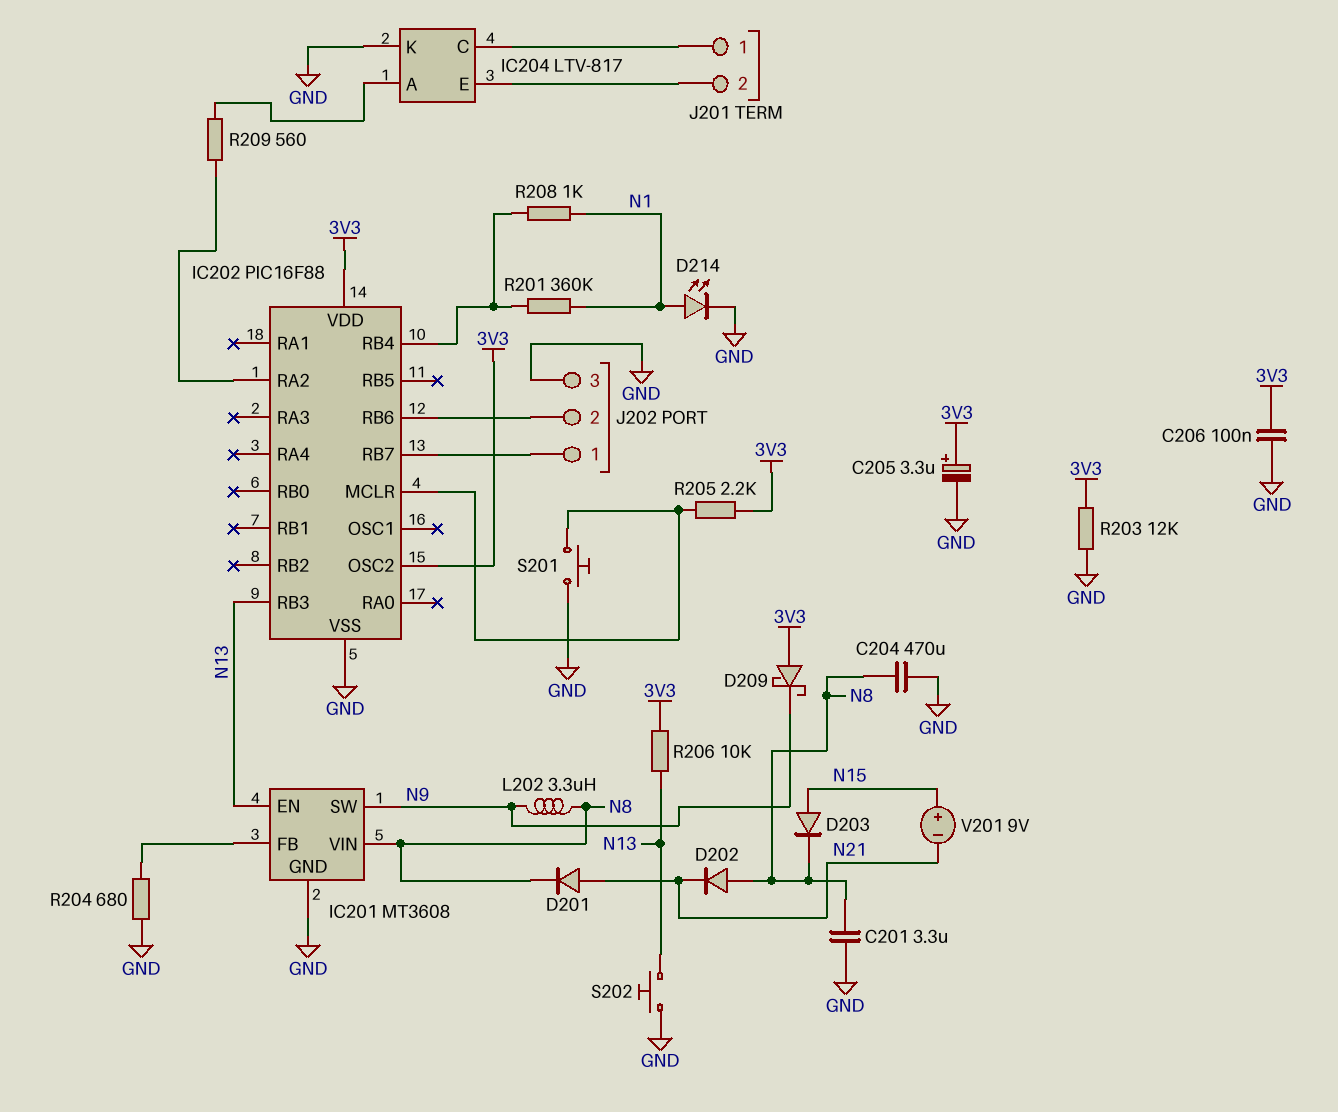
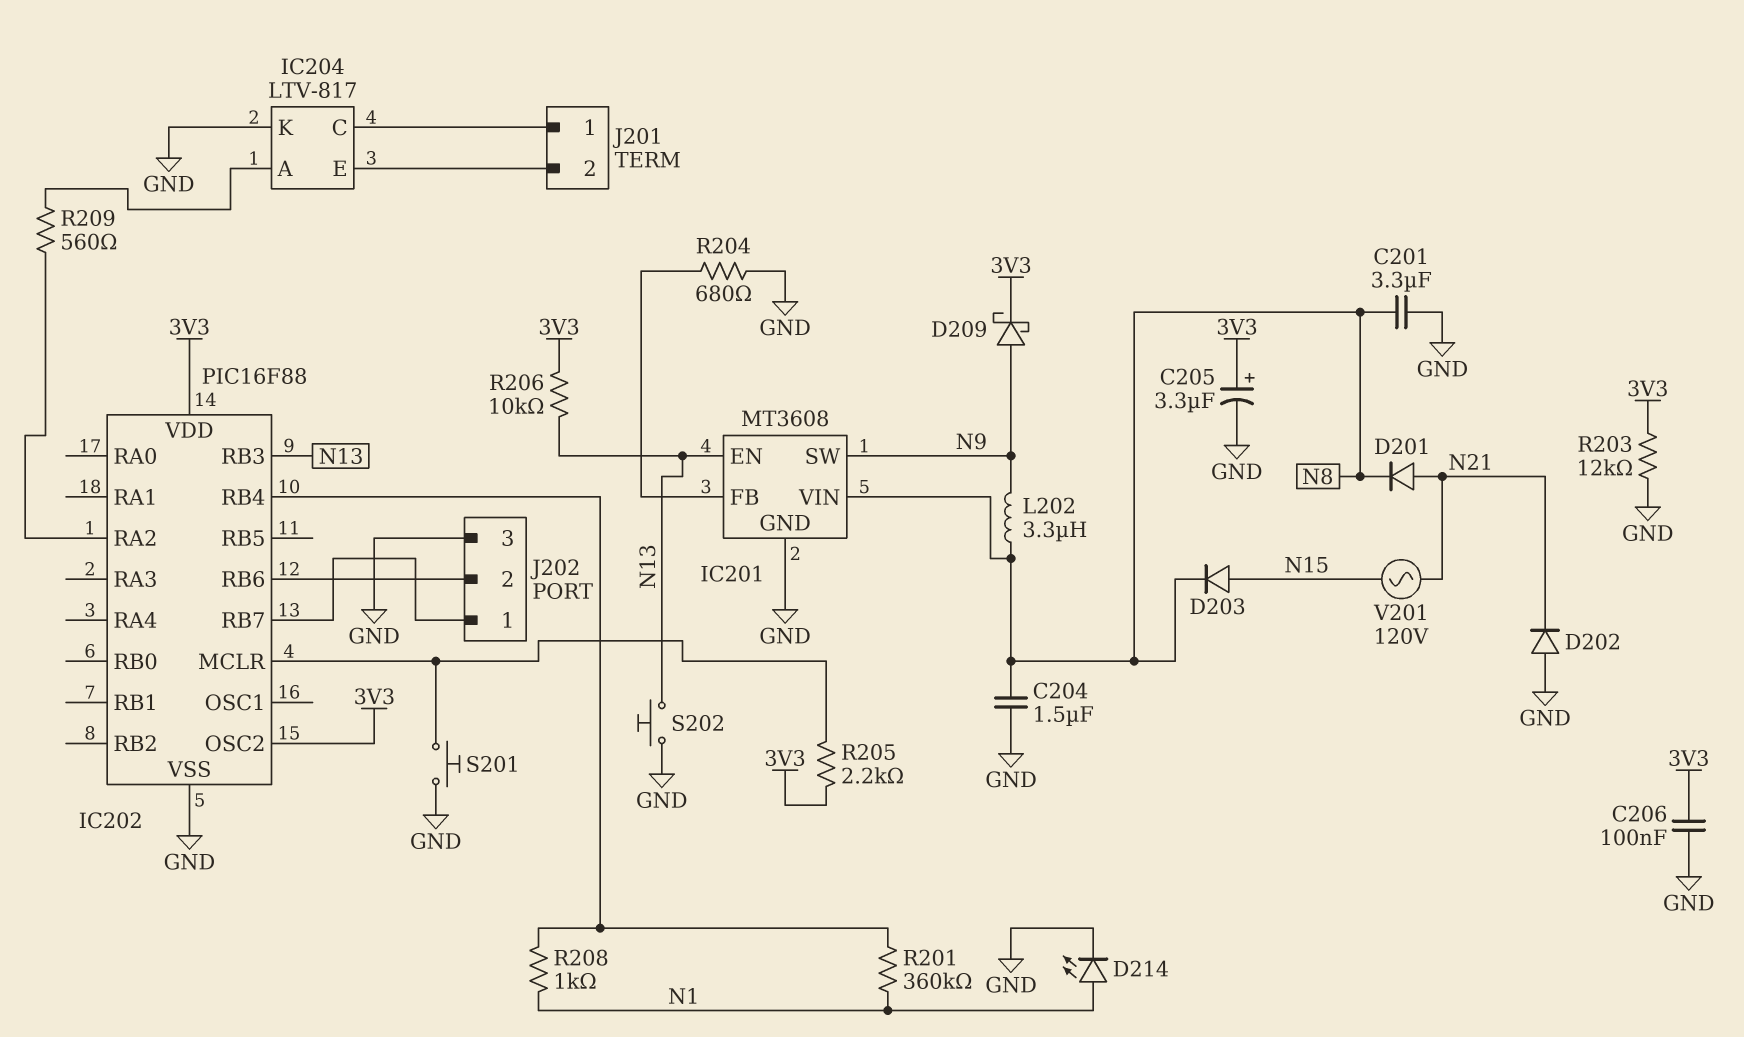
C204: 470uF (GND, N8) -> 1.5uF (GND, N8)
D202: diode (A N8, K N21) -> diode (A GND, K N21)
D209: schottky (A 3V3, K N9) -> schottky (A N9, K 3V3)
V201: 9V (plus N15, minus N21) -> AC 120V (N15, N21)

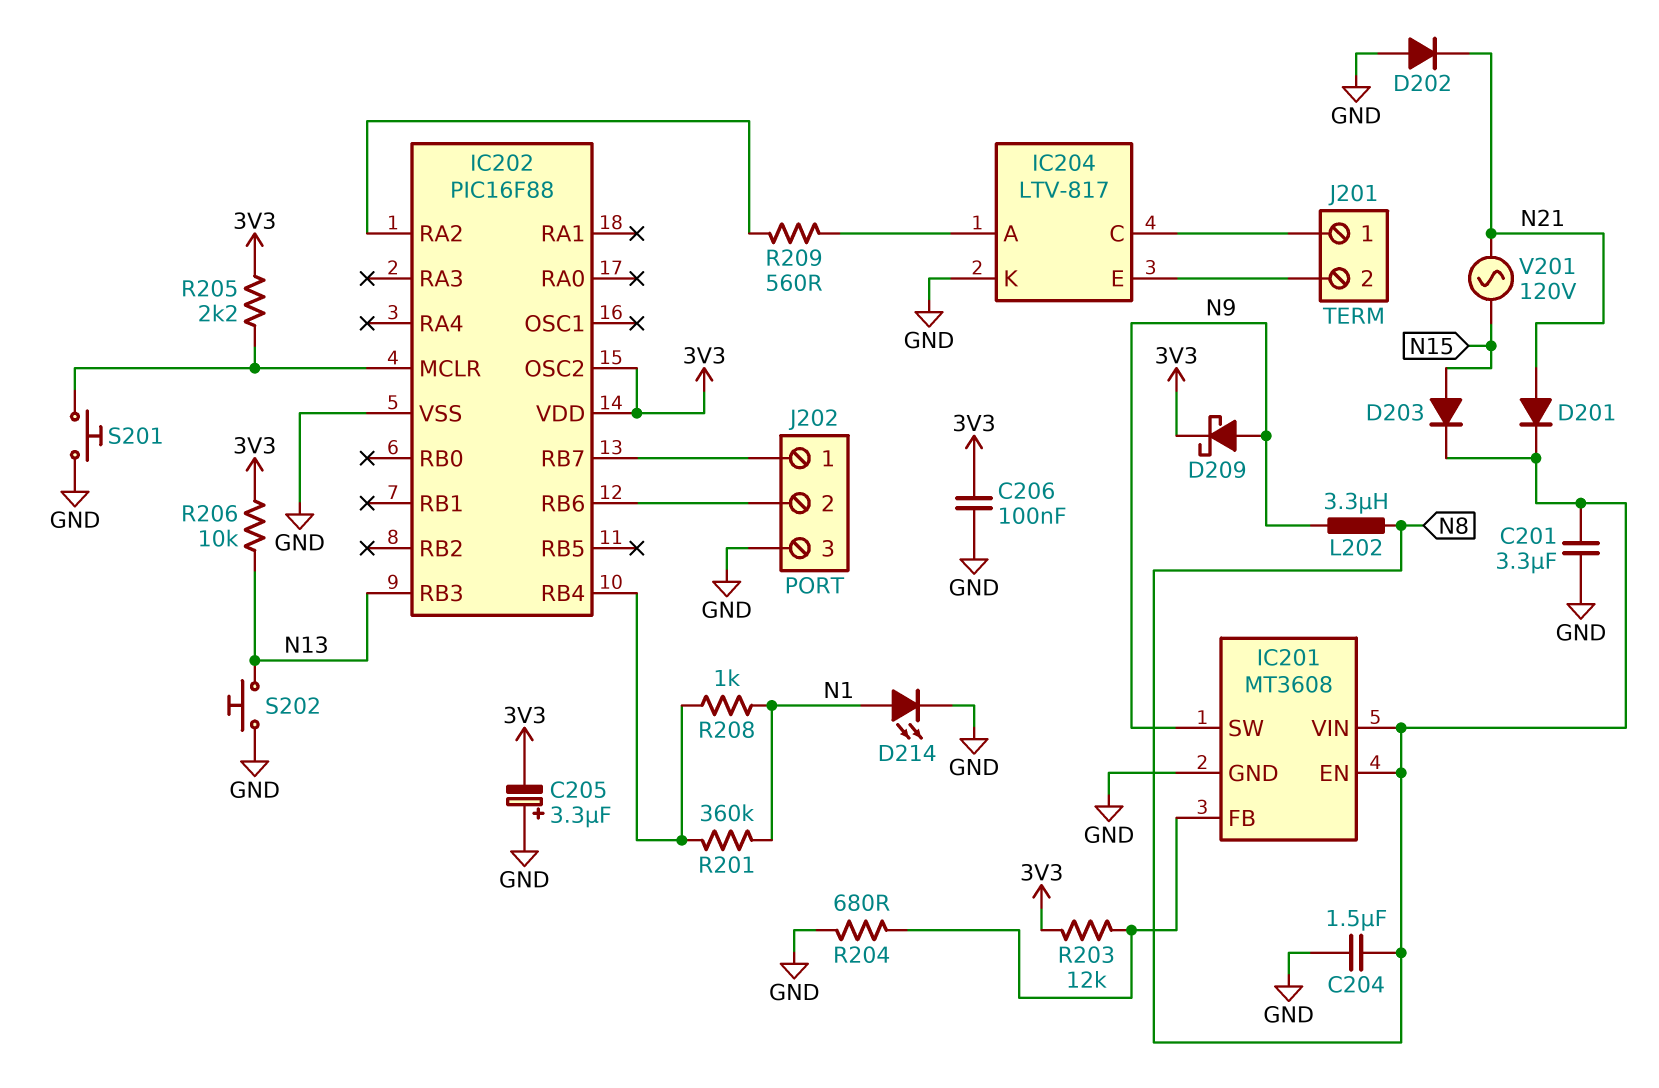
C205: 3.3uF (plus 3V3, minus GND) -> 3.3uF (plus GND, minus 3V3)
IC201 pin EN: N13 -> N8
R203: 12k (3V3, GND) -> 12k (3V3, IC201/FB)

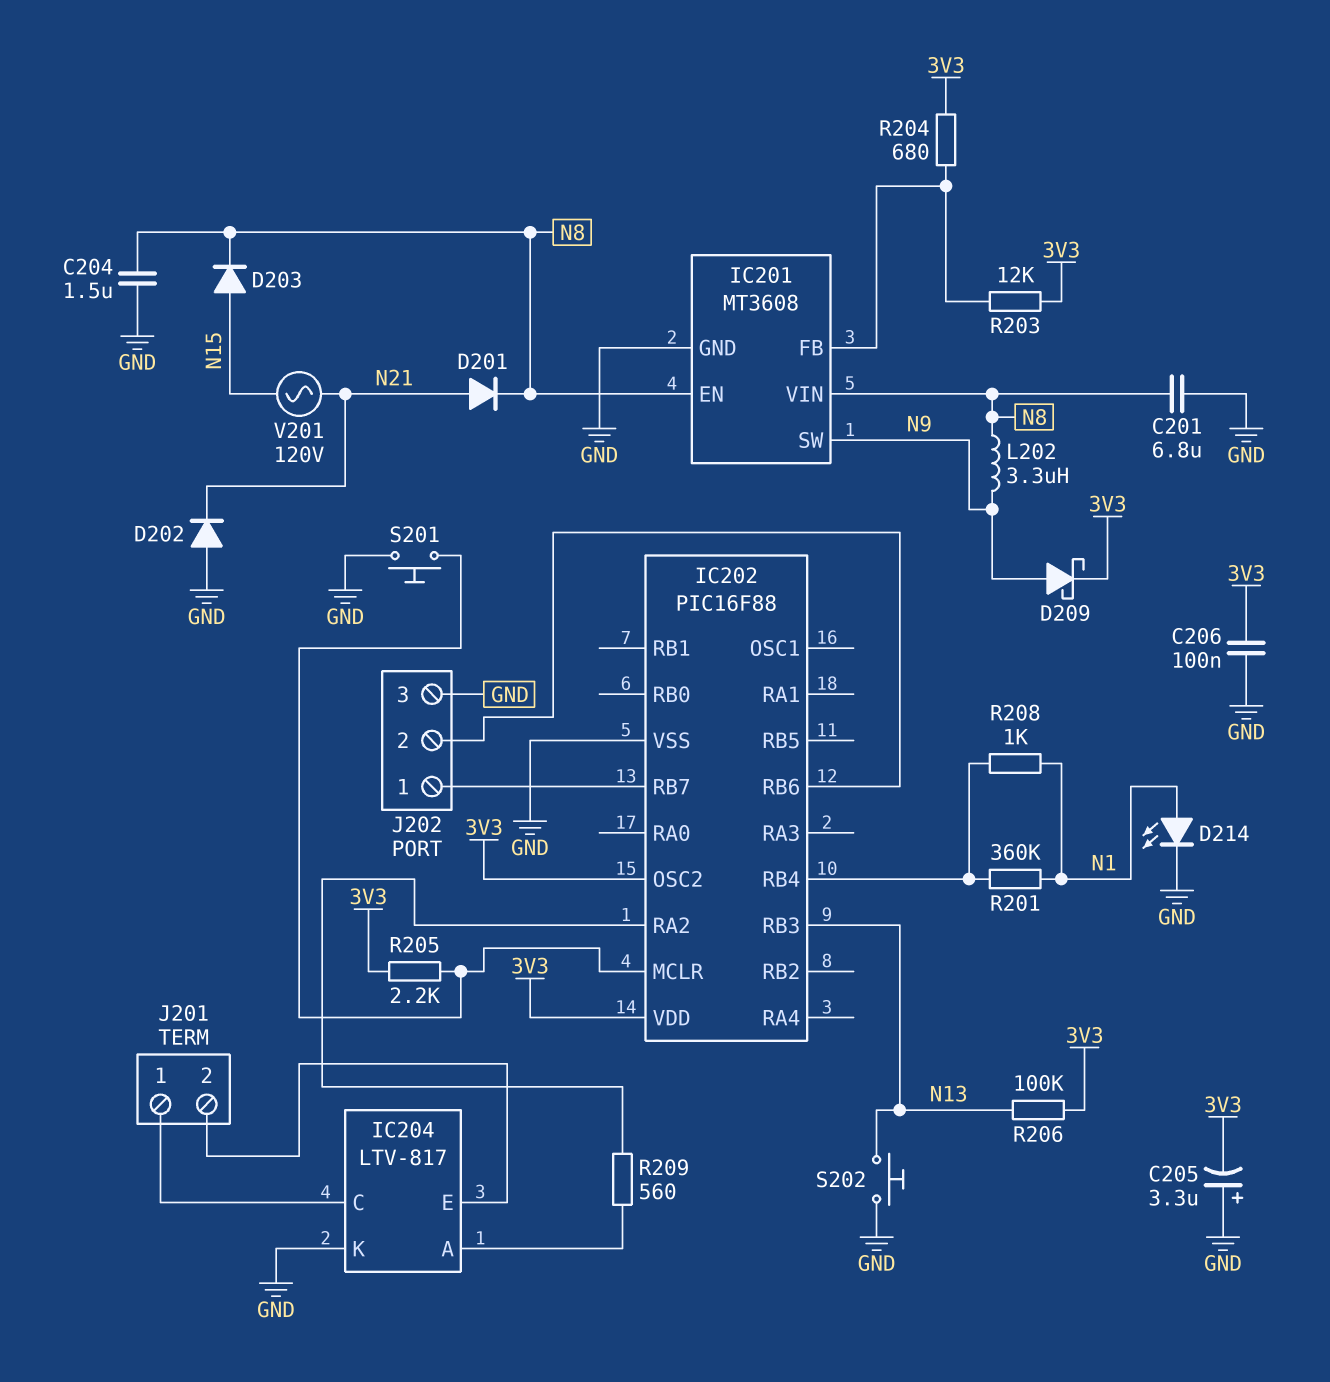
C201: 3.3uF (GND, N8) -> 6.8uF (GND, N8)
R204: 680 (GND, IC201/FB) -> 680 (3V3, IC201/FB)
R206: 10k (3V3, N13) -> 100k (3V3, N13)

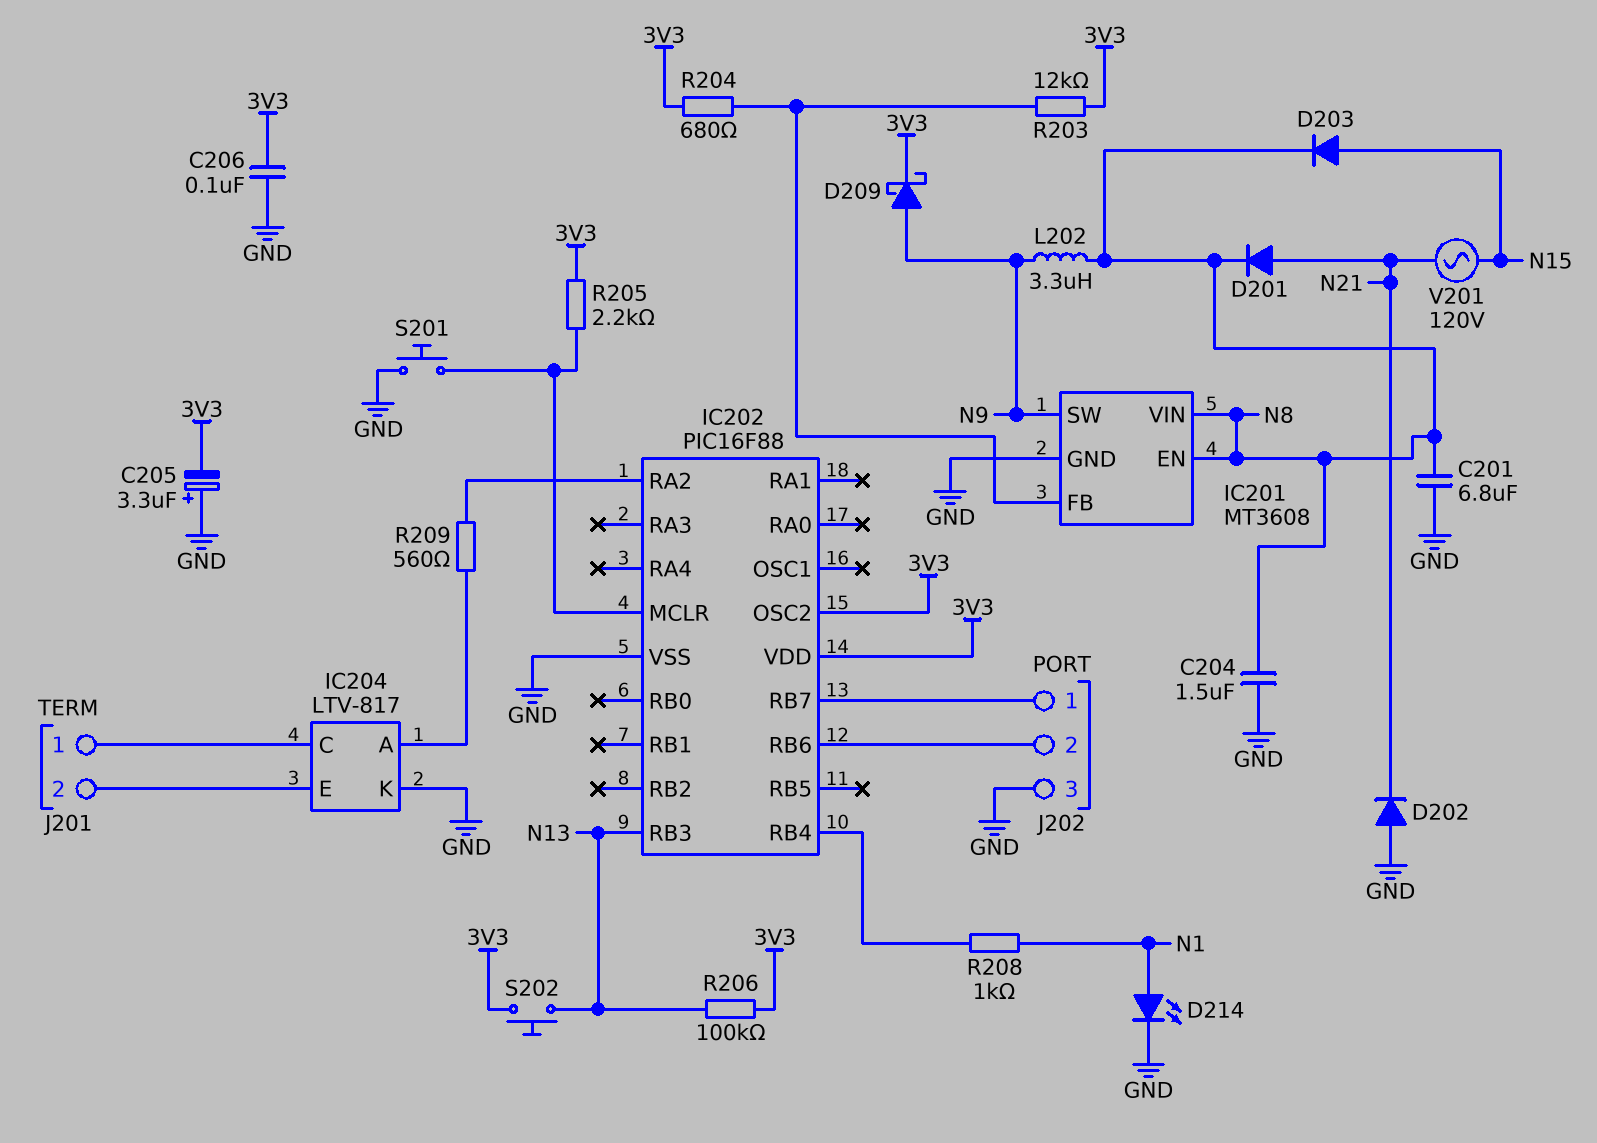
R201: 360k (IC202/RB4, N1) -> none
S202: button (GND, N13) -> button (3V3, N13)

